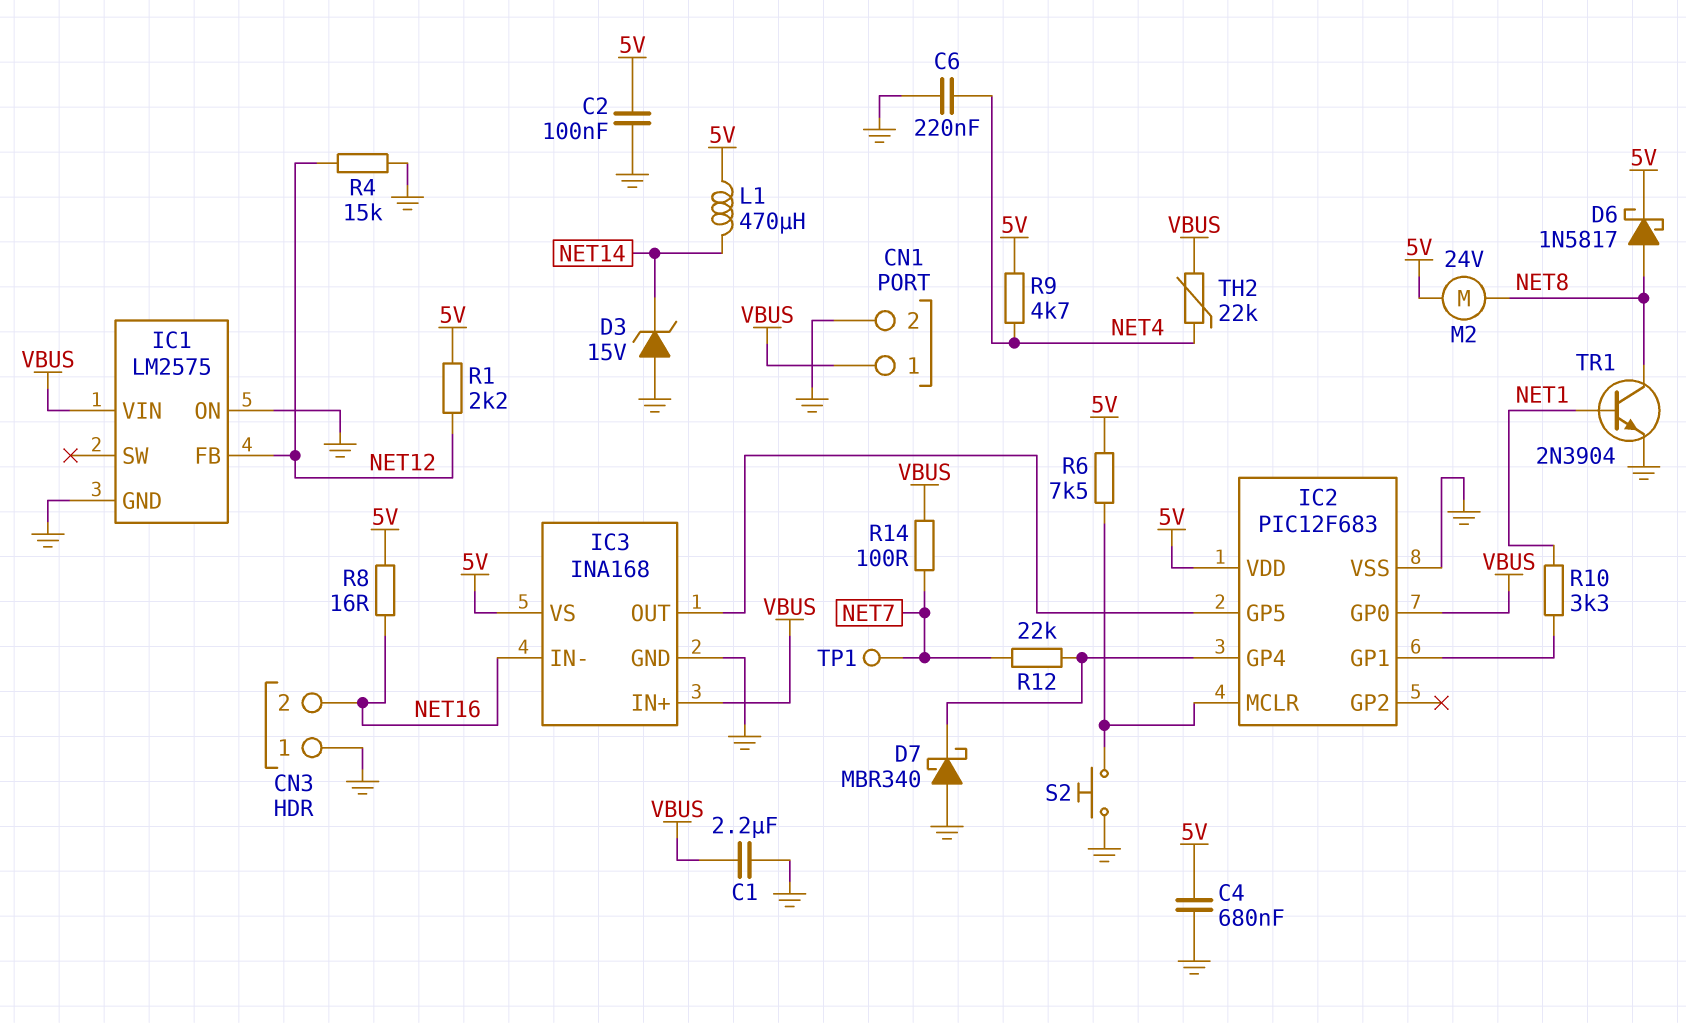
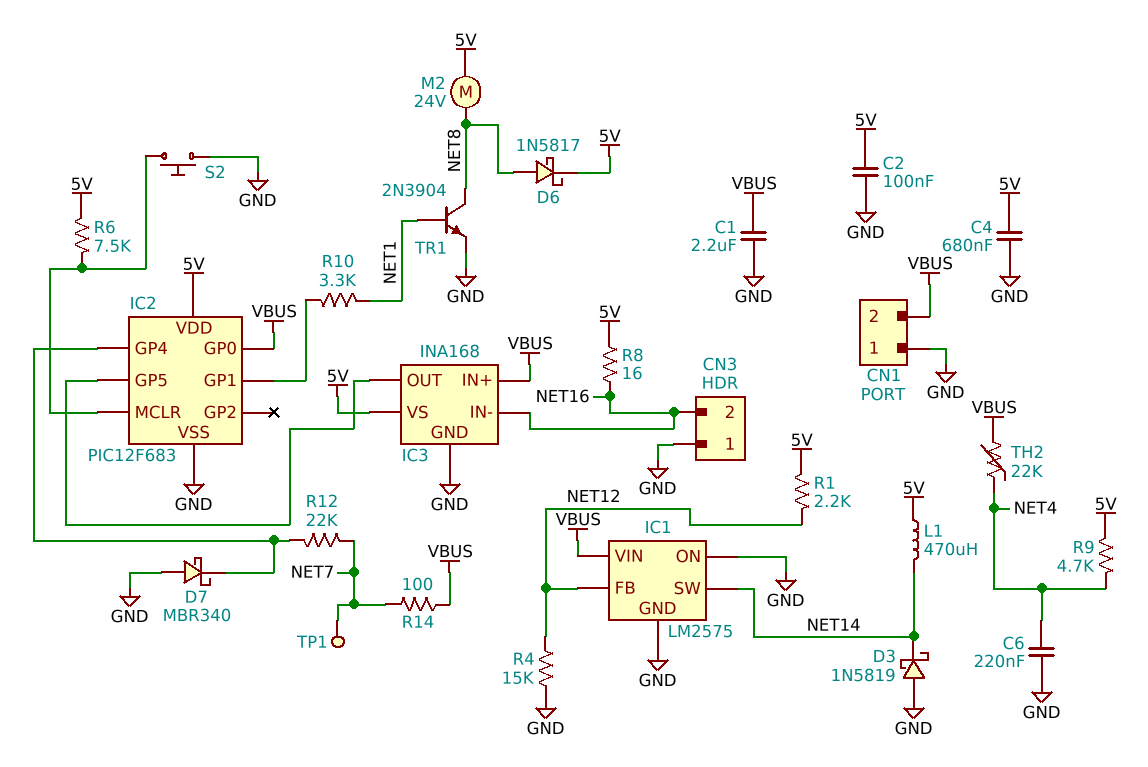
CN1 pin 1: VBUS -> GND
CN1 pin 2: GND -> VBUS
D3: zener 15V (A GND, K NET14) -> schottky 1N5819 (A GND, K NET14)
IC1 pin SW: none -> NET14

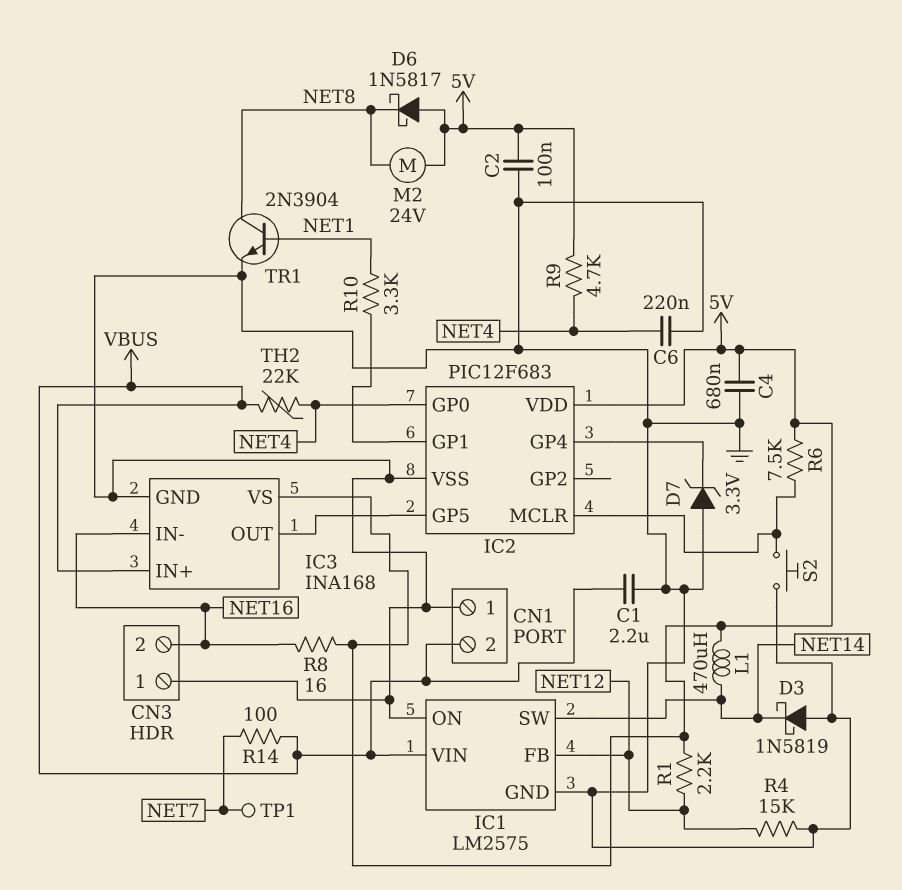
D6: schottky 1N5817 (A NET8, K 5V) -> schottky 1N5817 (A 5V, K NET8)
D7: schottky MBR340 (A GND, K IC2/GP4) -> zener 3.3V (A GND, K IC2/GP4)
IC2 pin GP0: VBUS -> NET4
R12: 22k (IC2/GP4, NET7) -> none

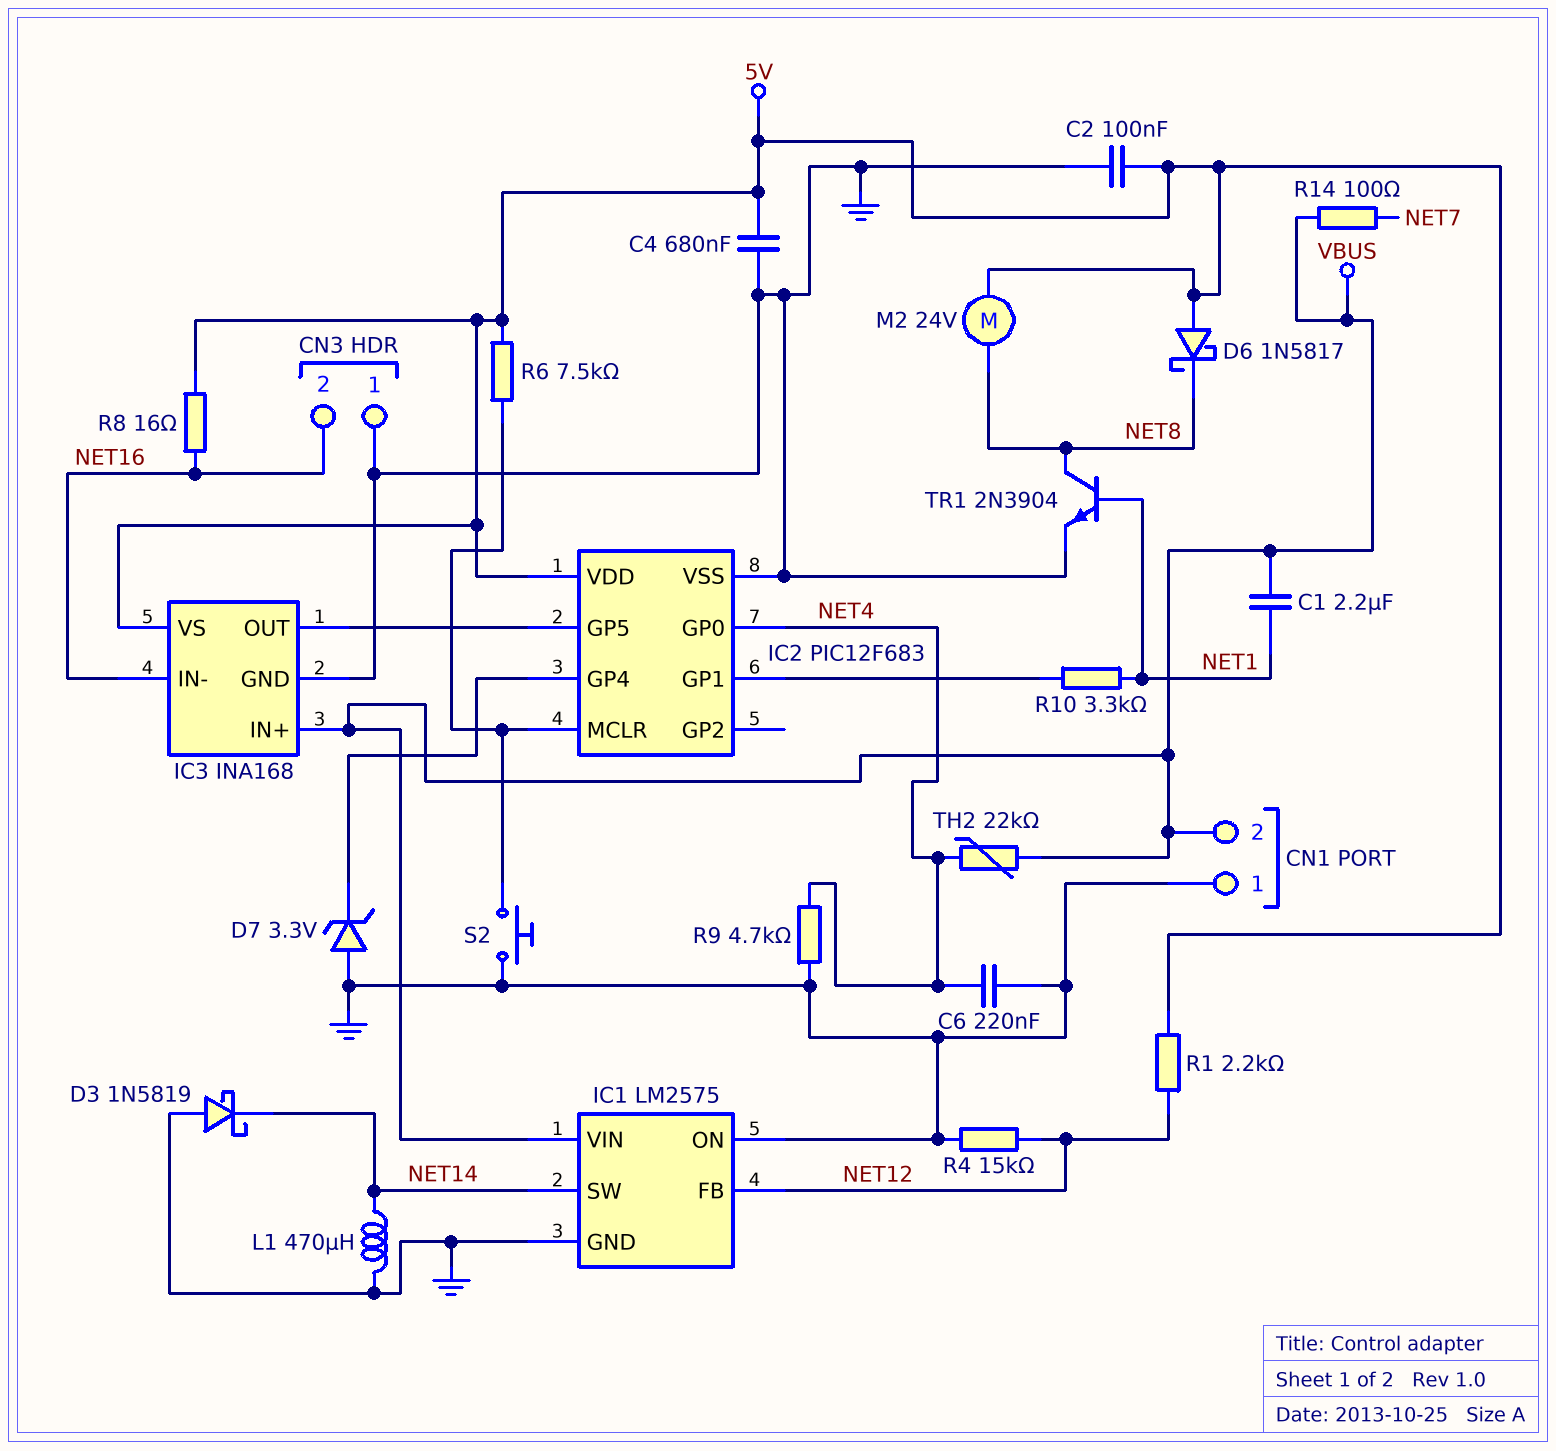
C1: 2.2uF (GND, VBUS) -> 2.2uF (NET1, VBUS)
L1: 470uH (5V, NET14) -> 470uH (GND, NET14)
R9: 4.7k (5V, NET4) -> 4.7k (GND, NET4)
TP1: test point (NET7) -> none

